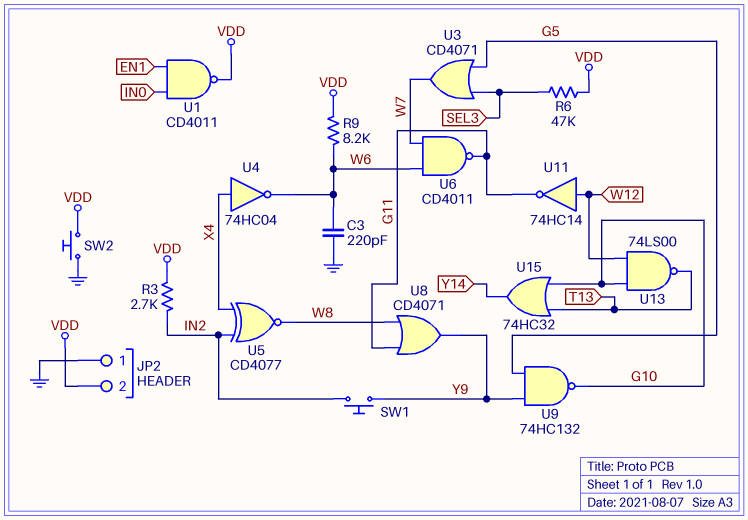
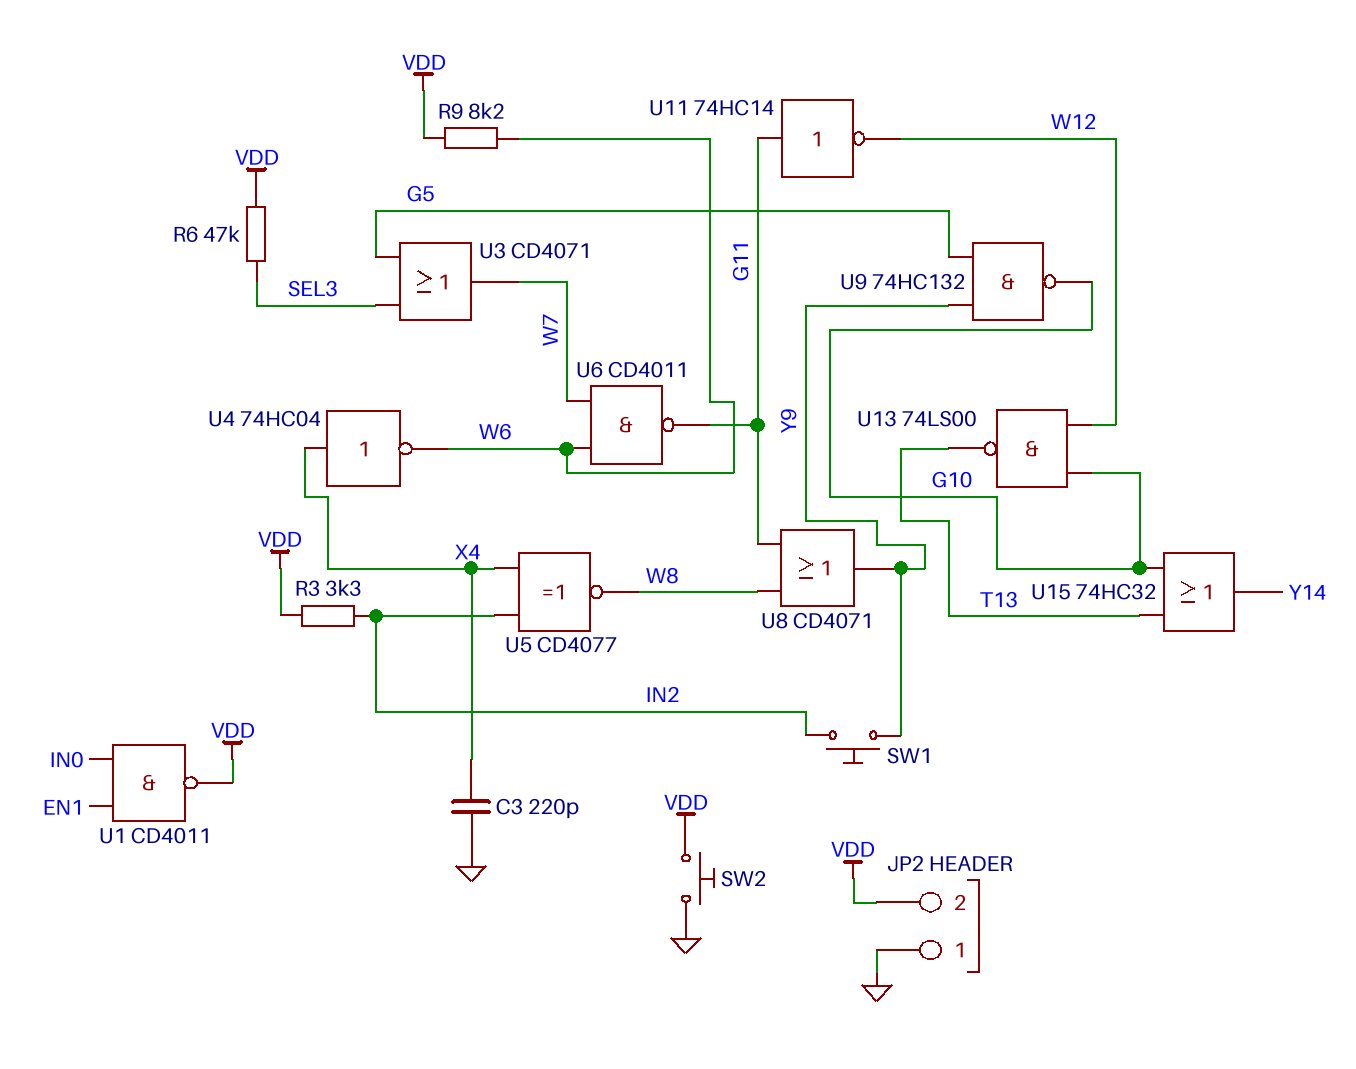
C3: 220pF (GND, W6) -> 220pF (GND, X4)
R3: 2.7k (IN2, VDD) -> 3.3k (IN2, VDD)
U11: NOT 74HC14 (in W12, out G11) -> NOT 74HC14 (in G11, out W12)

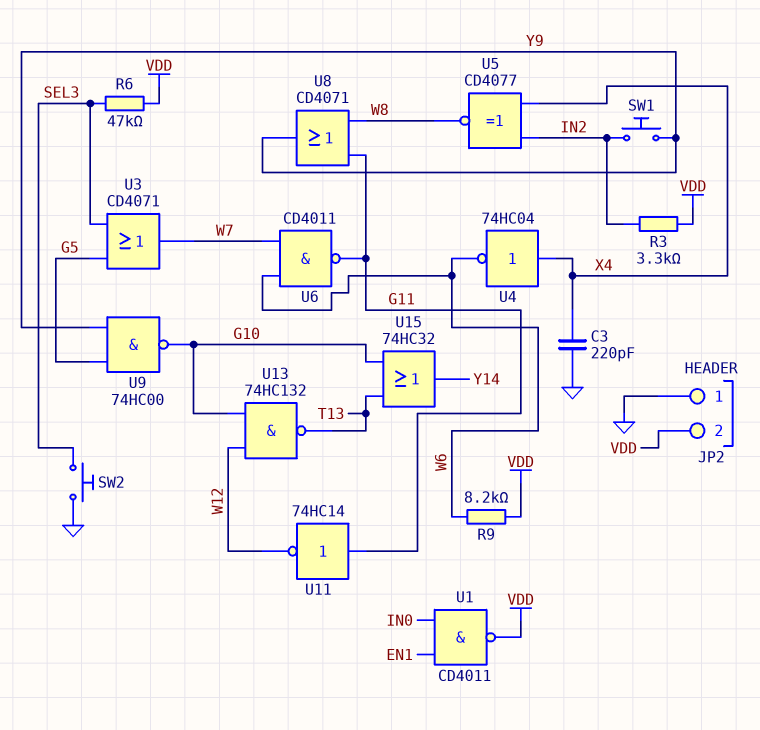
SW2: button (GND, VDD) -> button (GND, SEL3)
U9: NAND 74HC132 (in G5, in Y9, out G10) -> NAND 74HC00 (in G5, in Y9, out G10)
U13: NAND 74LS00 (in G10, in W12, out T13) -> NAND 74HC132 (in G10, in W12, out T13)

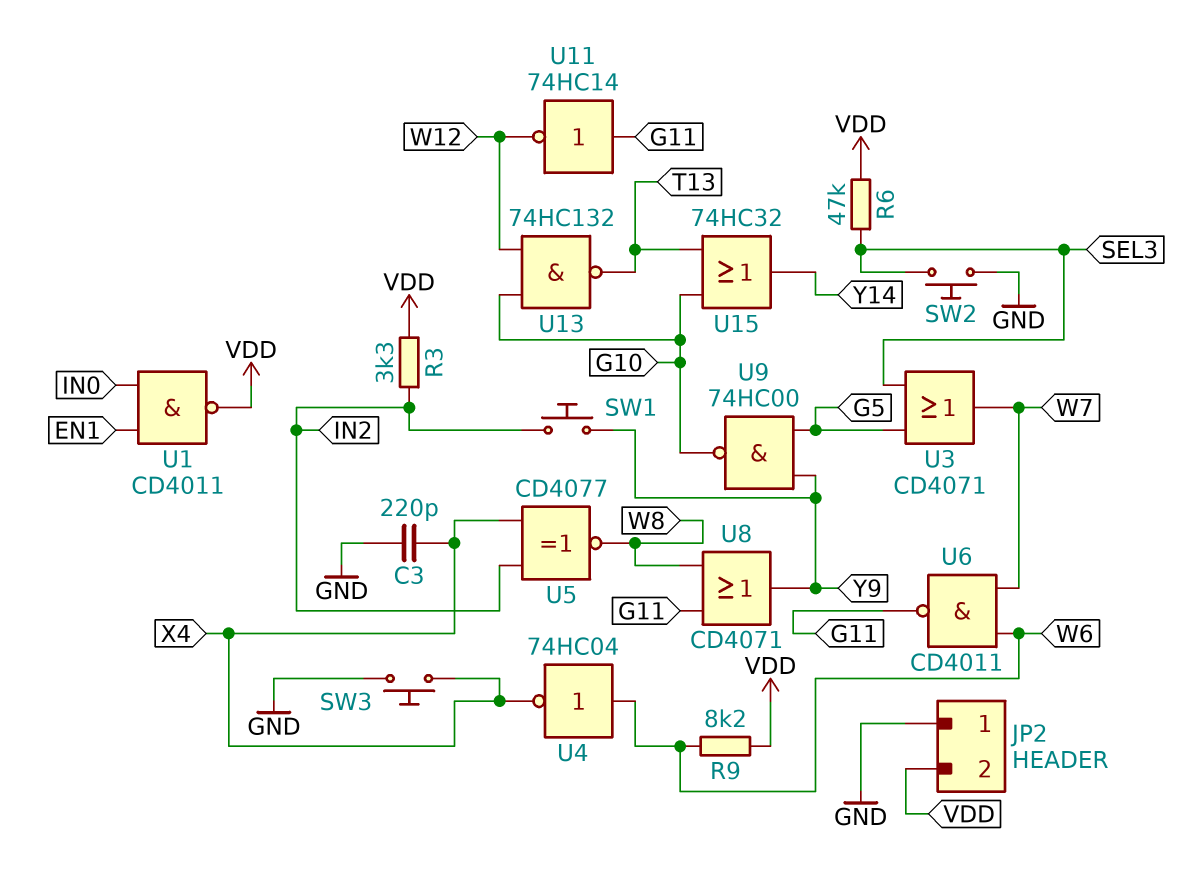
SW3: none -> button (GND, X4)
U4: NOT 74HC04 (in X4, out W6) -> NOT 74HC04 (in W6, out X4)

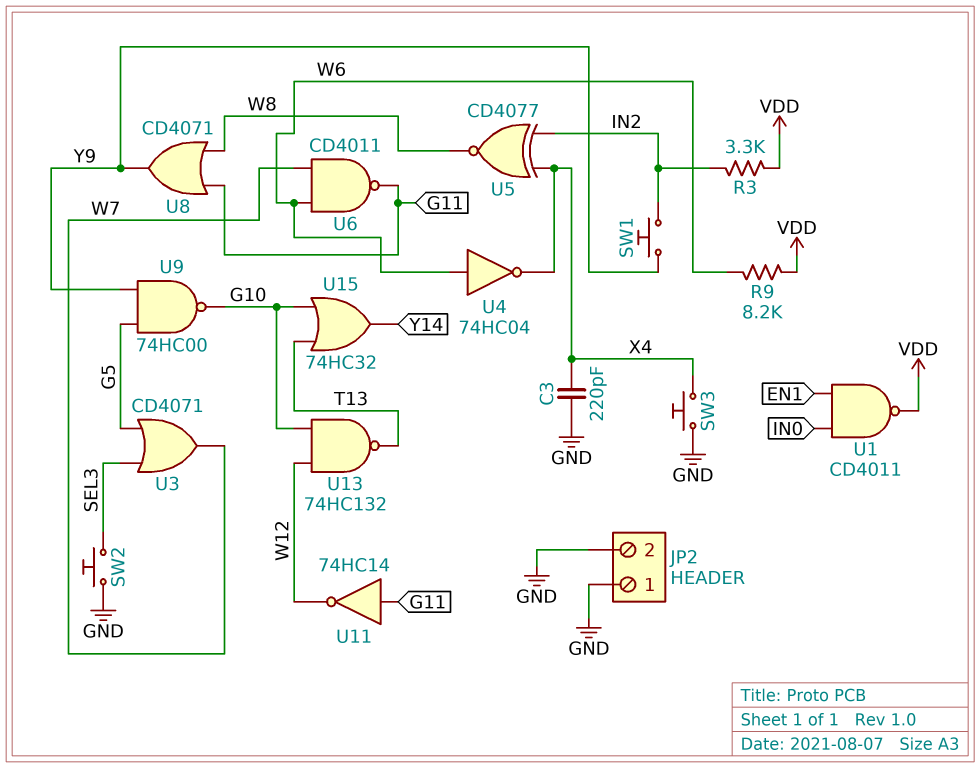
JP2 pin 2: VDD -> GND
R6: 47k (SEL3, VDD) -> none

